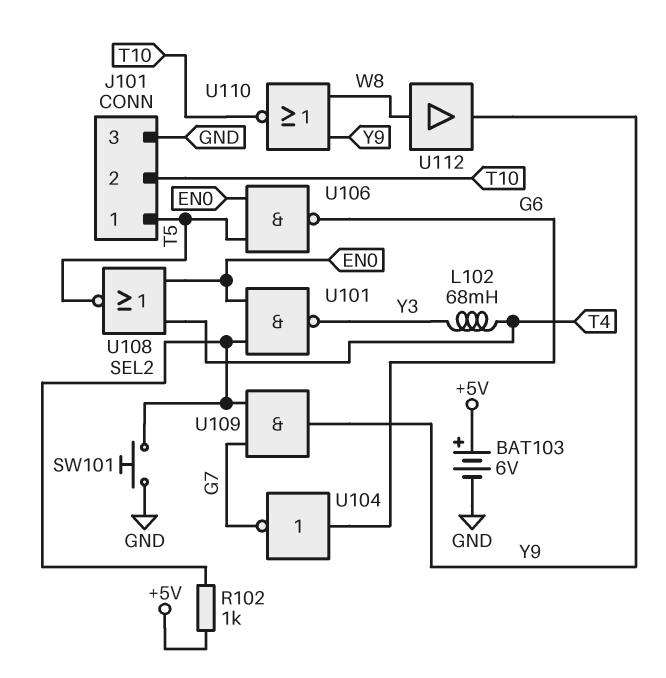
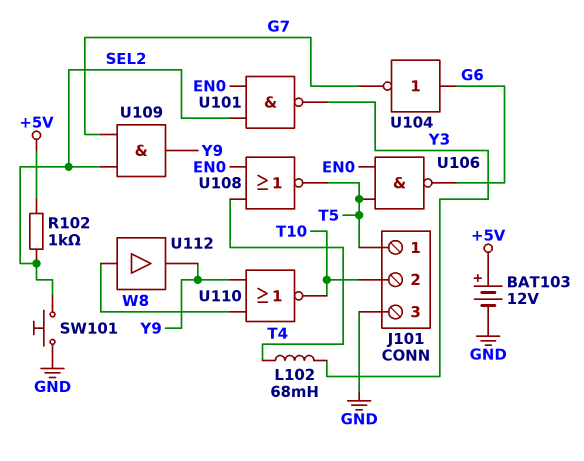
BAT103: 6V (plus +5V, minus GND) -> 12V (plus +5V, minus GND)

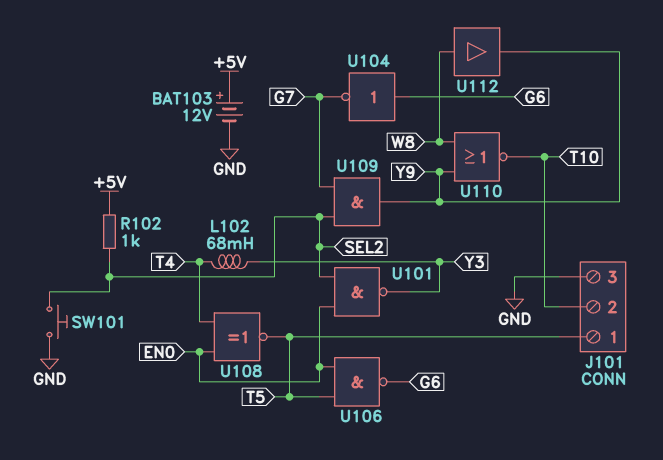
U108: NOR (in EN0, in T4, out T5) -> XNOR (in EN0, in T4, out T5)

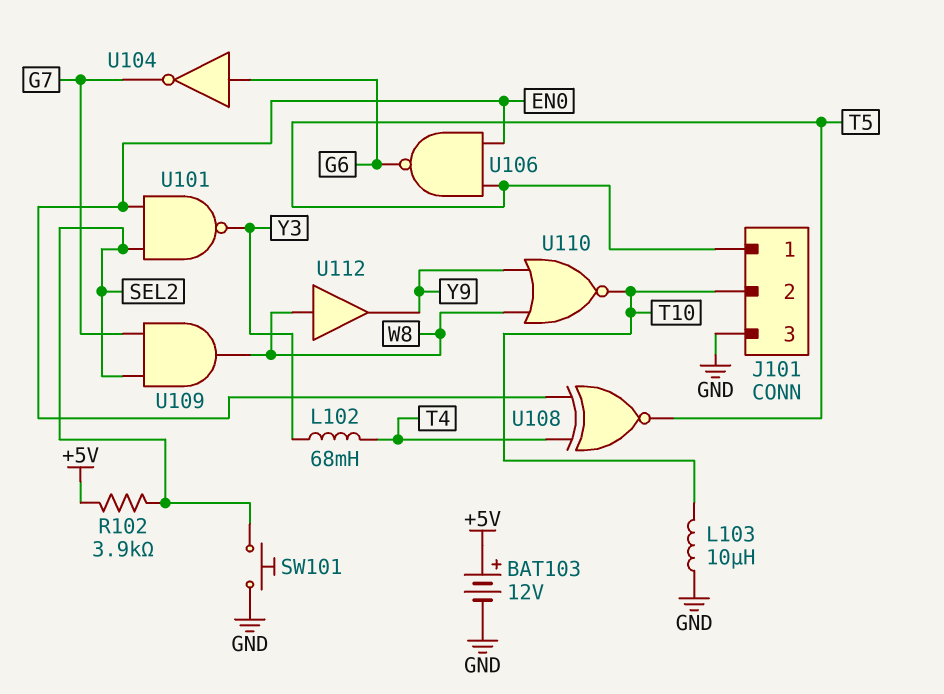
L103: none -> 10uH (GND, T10)
R102: 1k (+5V, SEL2) -> 3.9k (+5V, SEL2)
U109: AND (in G7, in SEL2, out Y9) -> AND (in G7, in SEL2, out W8)

